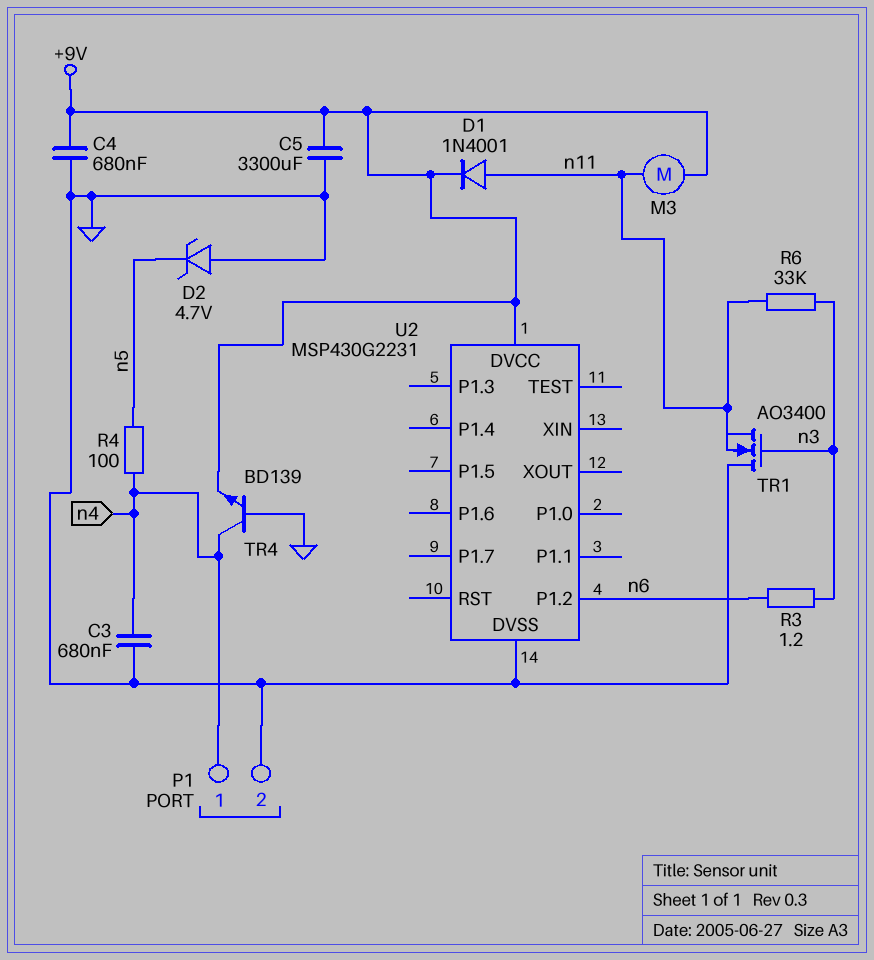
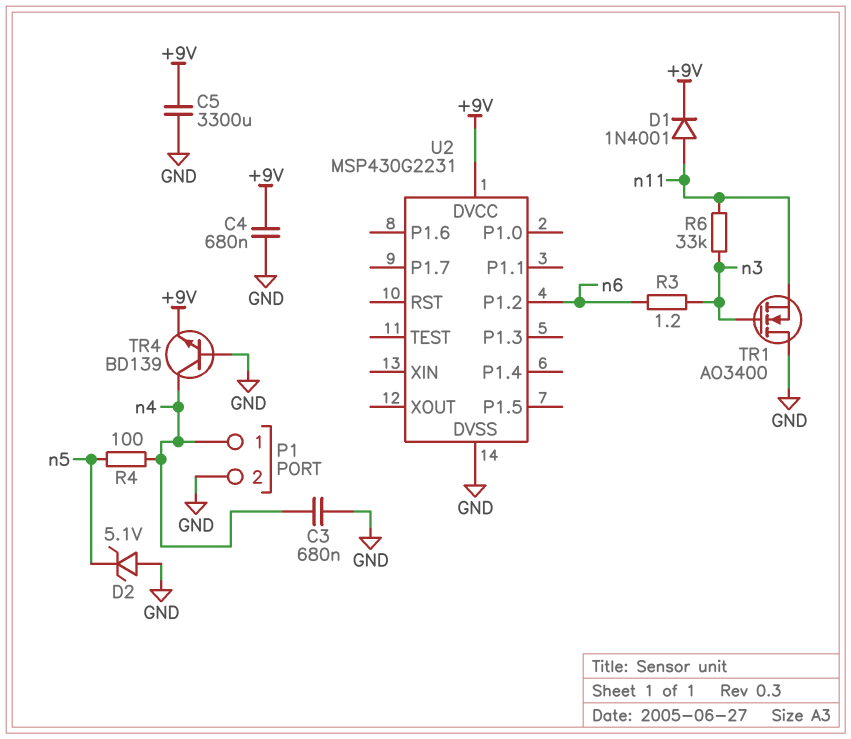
D2: zener 4.7V (A GND, K n5) -> zener 5.1V (A GND, K n5)
M3: motor (+9V, n11) -> none

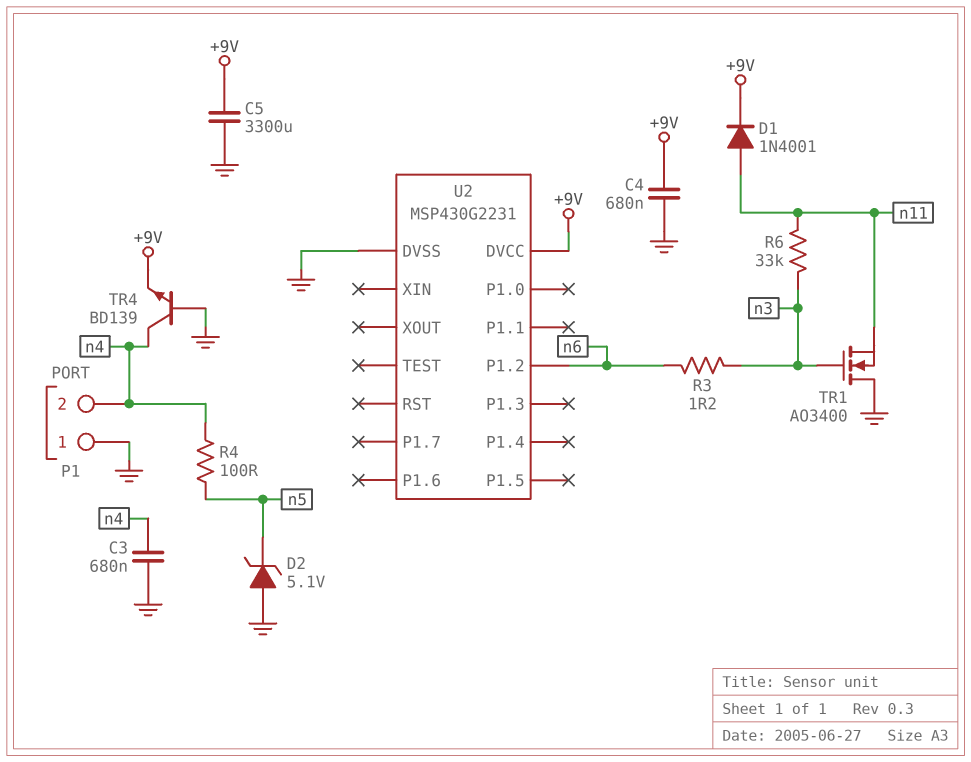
P1 pin 1: n4 -> GND
P1 pin 2: GND -> n4

